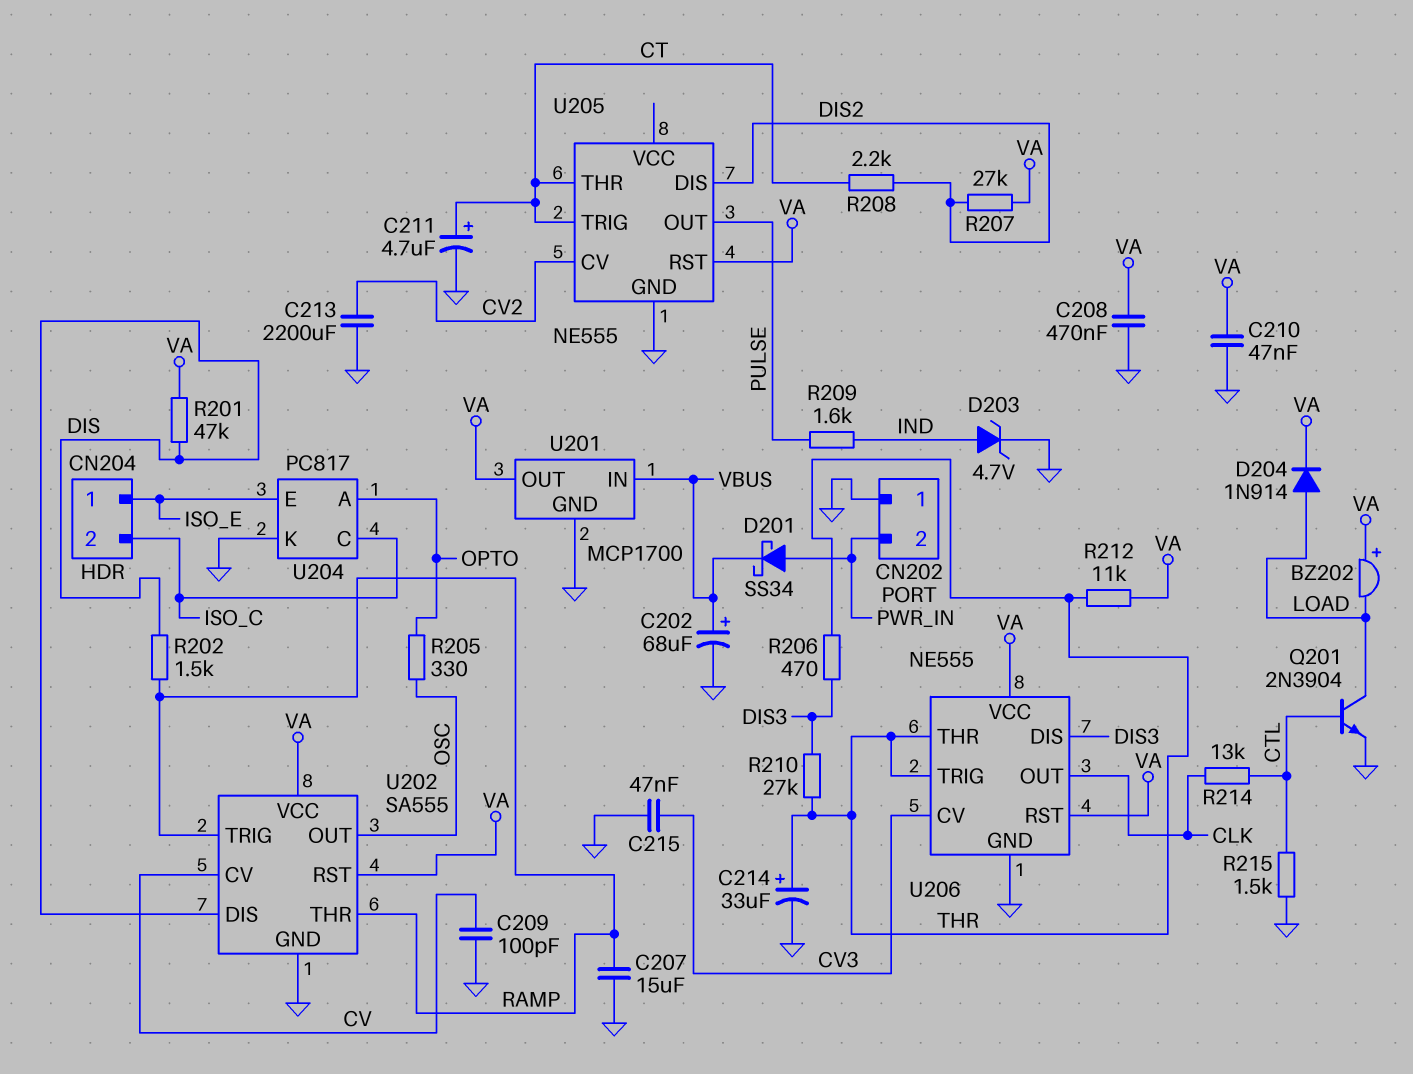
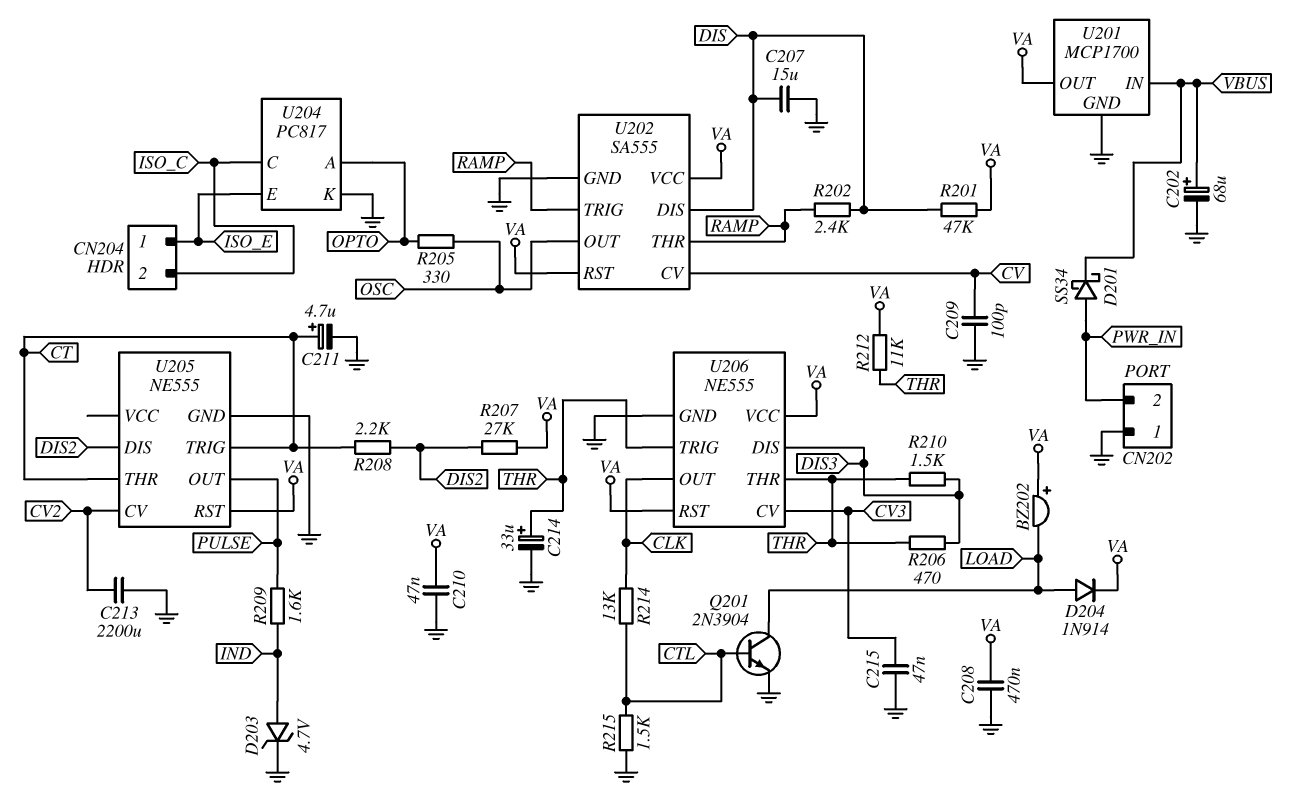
C207: 15uF (GND, RAMP) -> 15uF (DIS, GND)
R202: 1.5k (DIS, RAMP) -> 2.4k (DIS, RAMP)
R210: 27k (DIS3, THR) -> 1.5k (DIS3, THR)

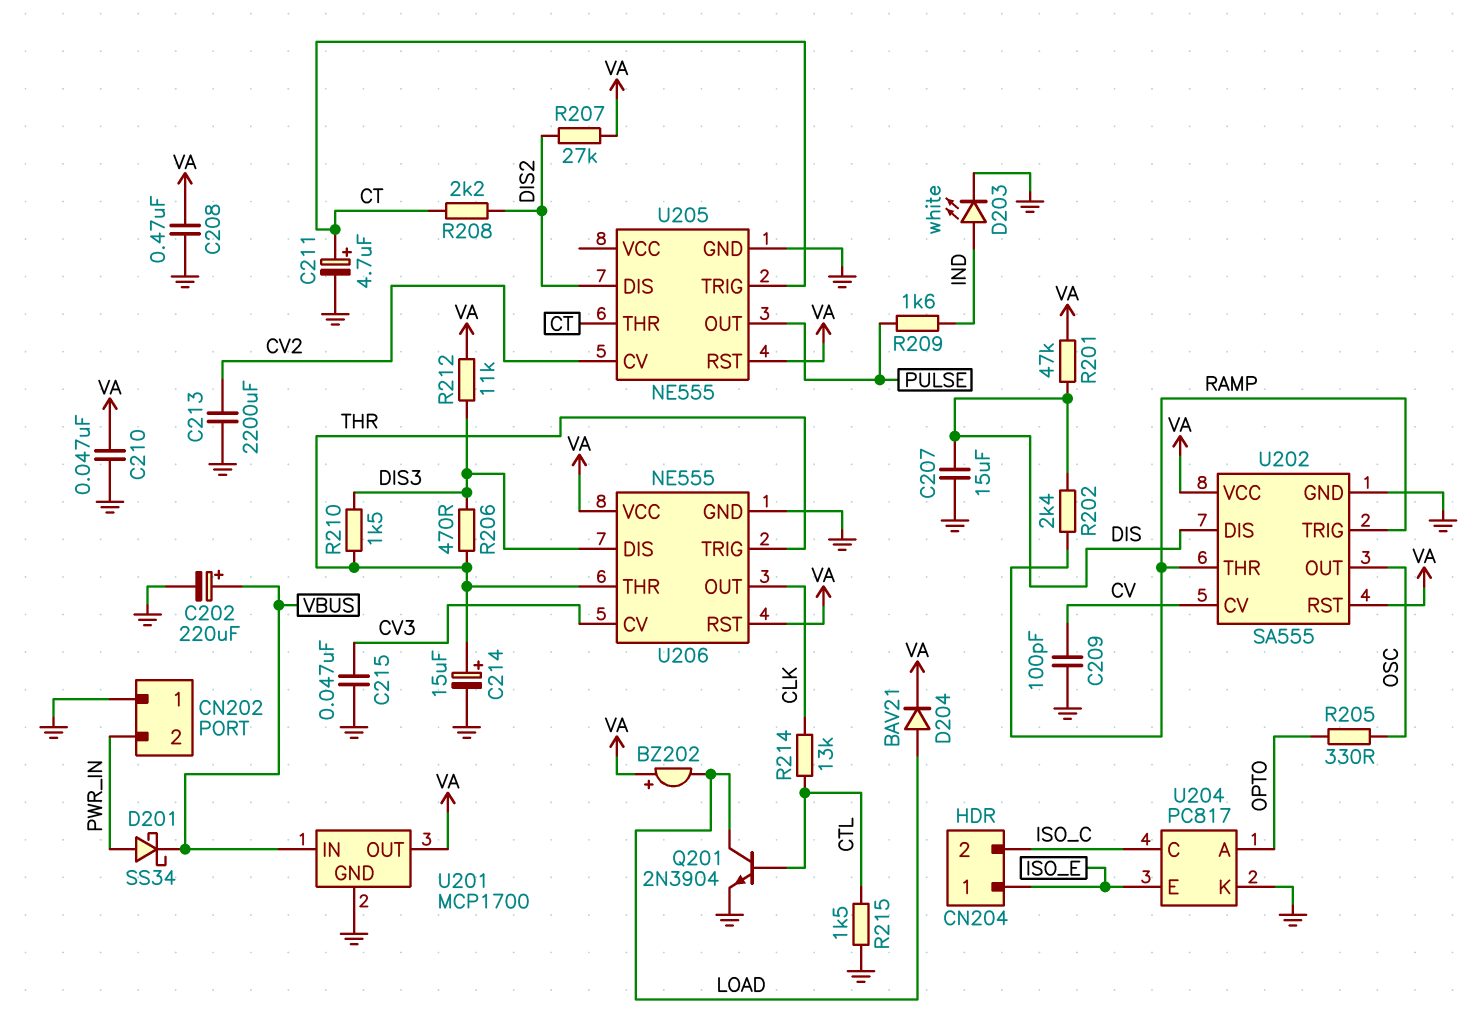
C202: 68uF (plus VBUS, minus GND) -> 220uF (plus VBUS, minus GND)
C214: 33uF (plus THR, minus GND) -> 15uF (plus THR, minus GND)
D203: zener 4.7V (A IND, K GND) -> LED white (A IND, K GND)
D204: diode 1N914 (A LOAD, K VA) -> diode BAV21 (A LOAD, K VA)
R212: 11k (THR, VA) -> 11k (DIS3, VA)

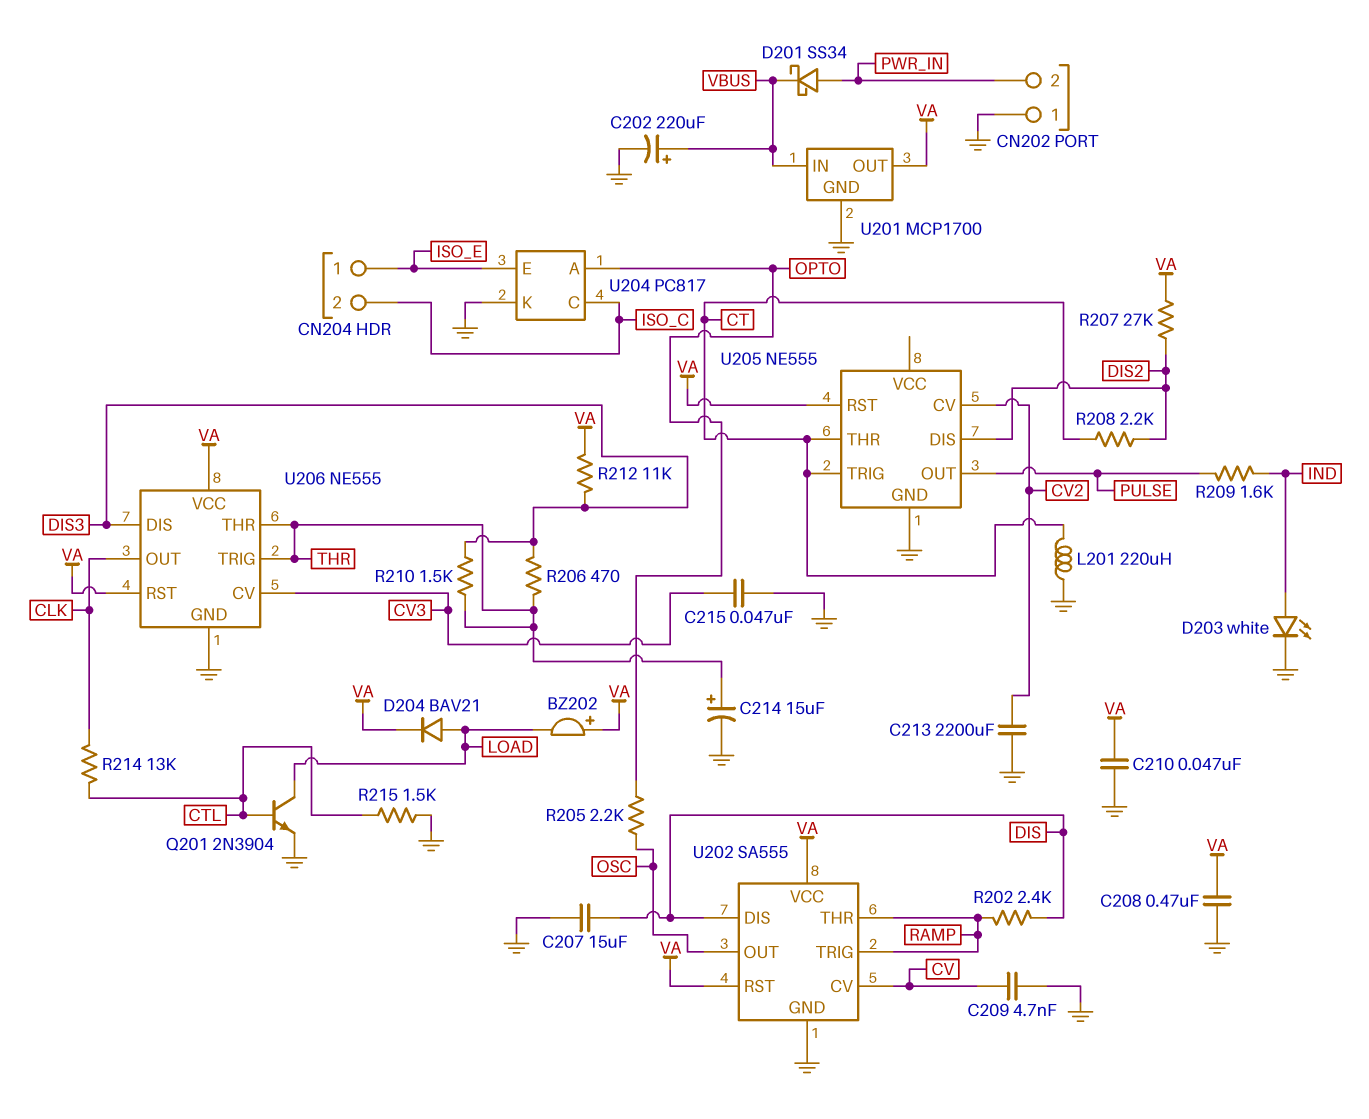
C209: 100pF (CV, GND) -> 4.7nF (CV, GND)
C211: 4.7uF (plus CT, minus GND) -> none
L201: none -> 220uH (CT, GND)
R201: 47k (DIS, VA) -> none
R205: 330 (OPTO, OSC) -> 2.2k (OPTO, OSC)

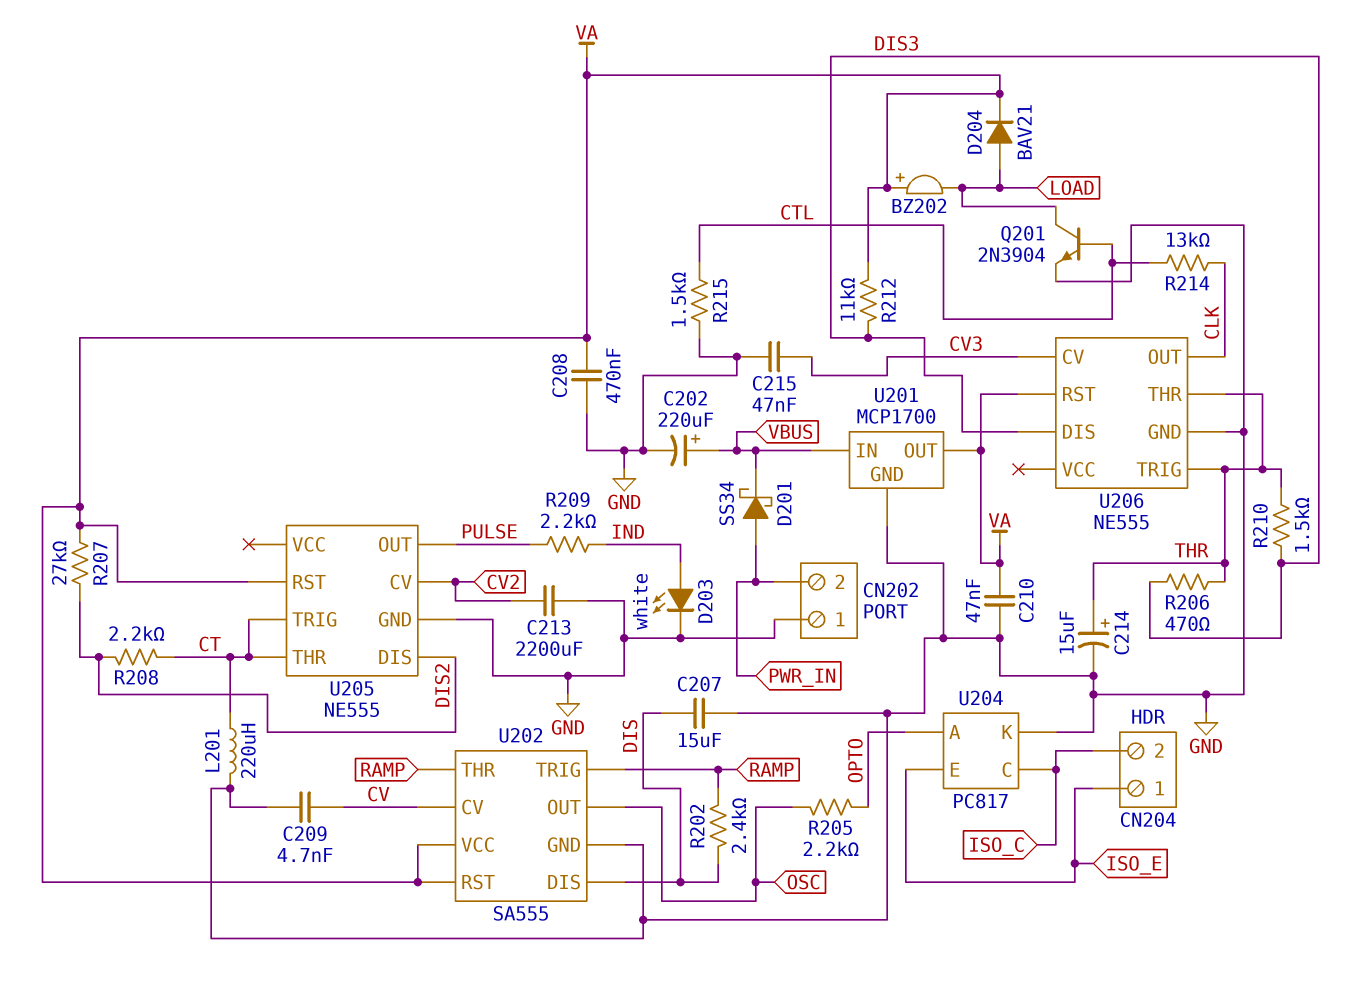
R209: 1.6k (IND, PULSE) -> 2.2k (IND, PULSE)
U206 pin VCC: VA -> none

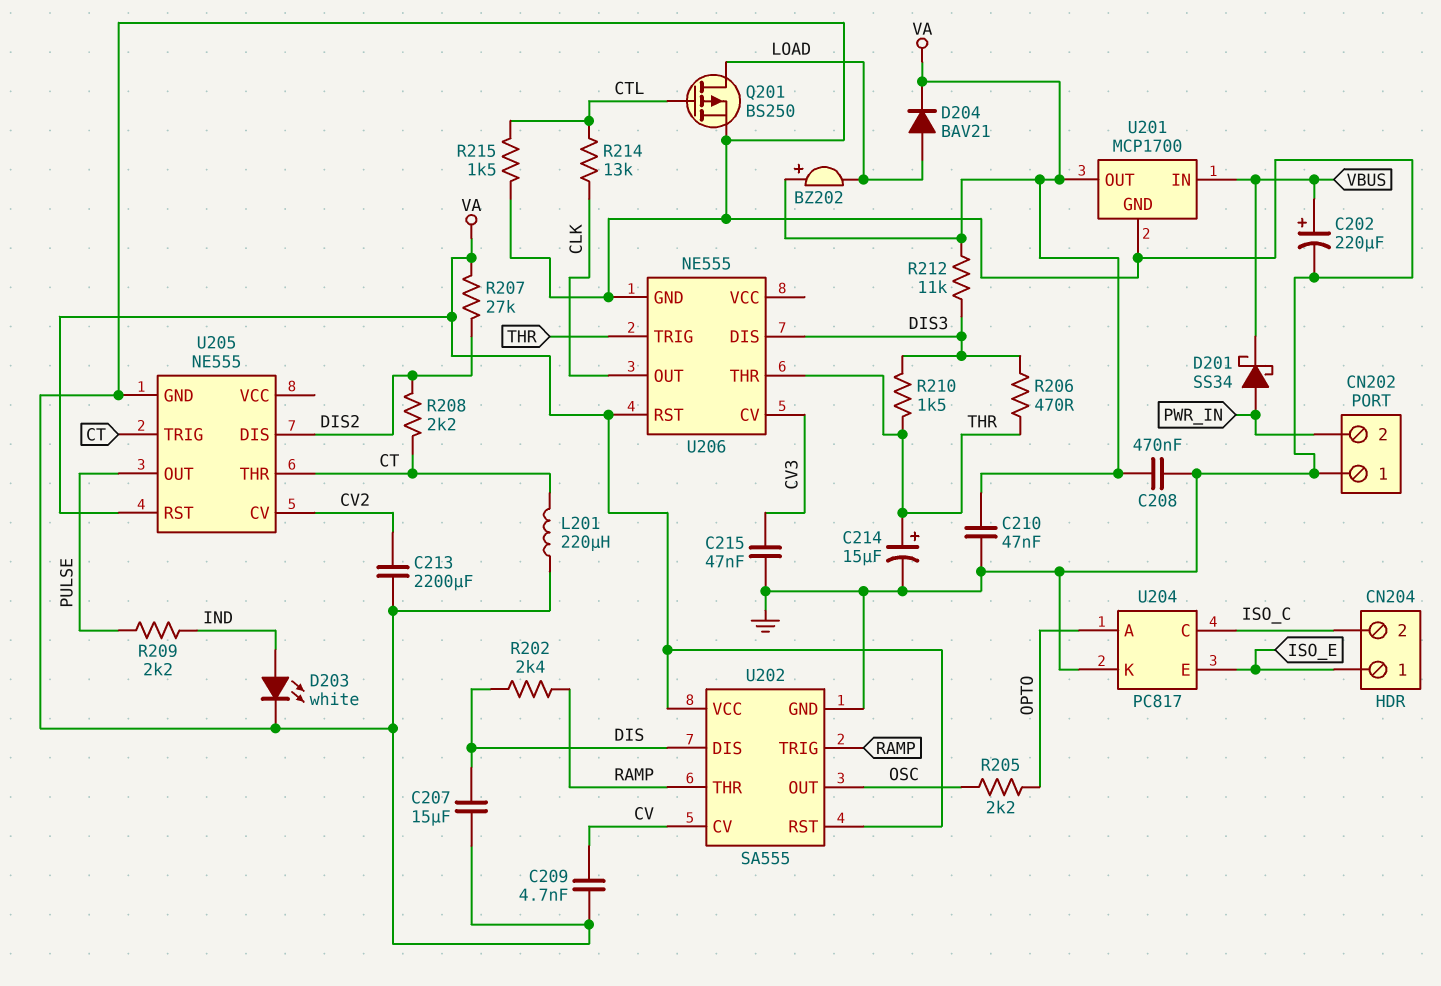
Q201: NPN 2N3904 (B CTL, C LOAD, E GND) -> PMOS BS250 (G CTL, D LOAD, S GND)

